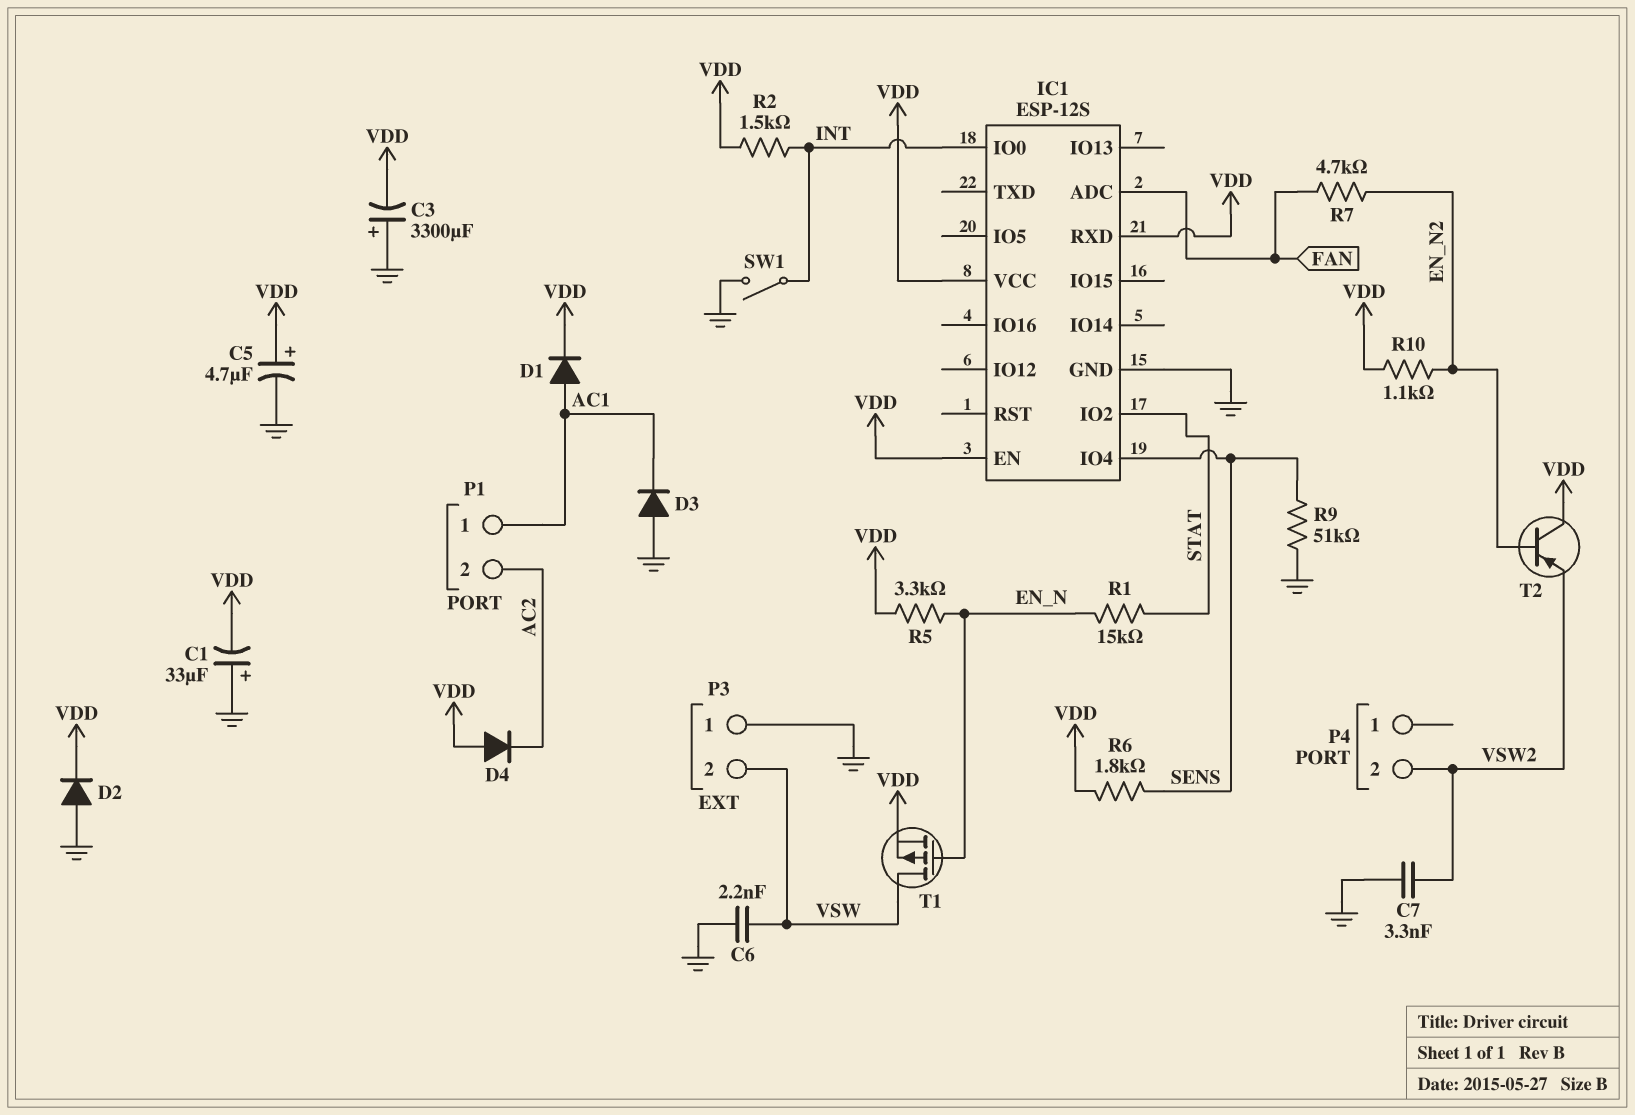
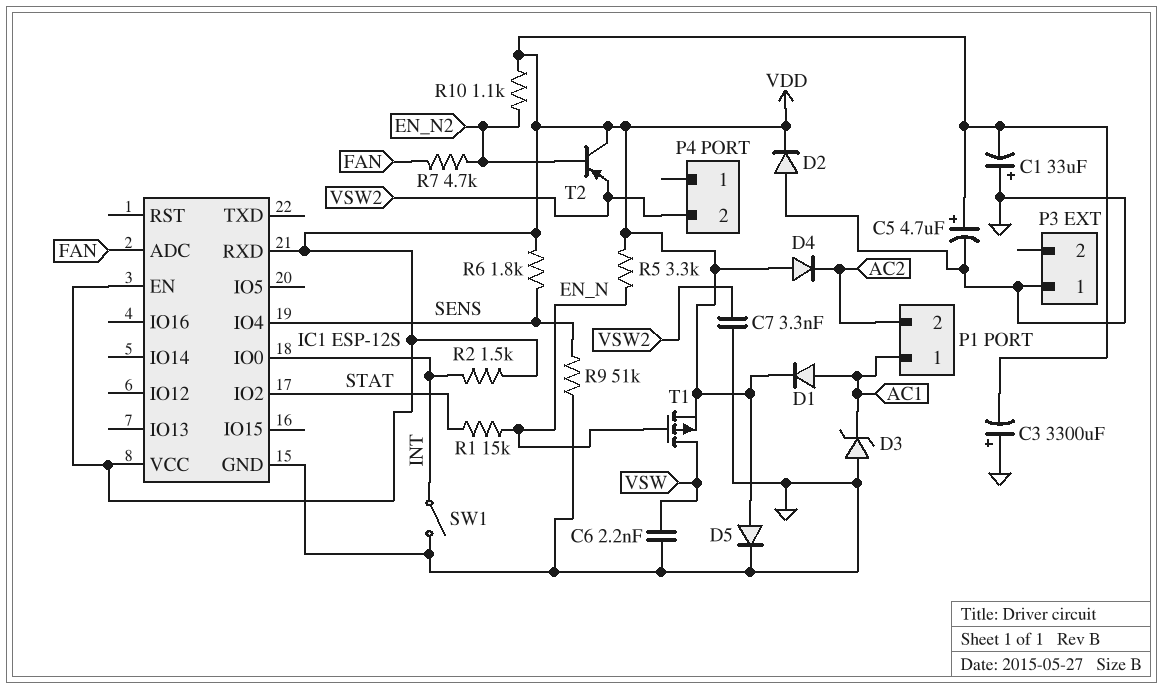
D3: diode (A GND, K AC1) -> zener (A GND, K AC1)
D5: none -> diode (A VDD, K GND)
P3 pin 2: VSW -> none

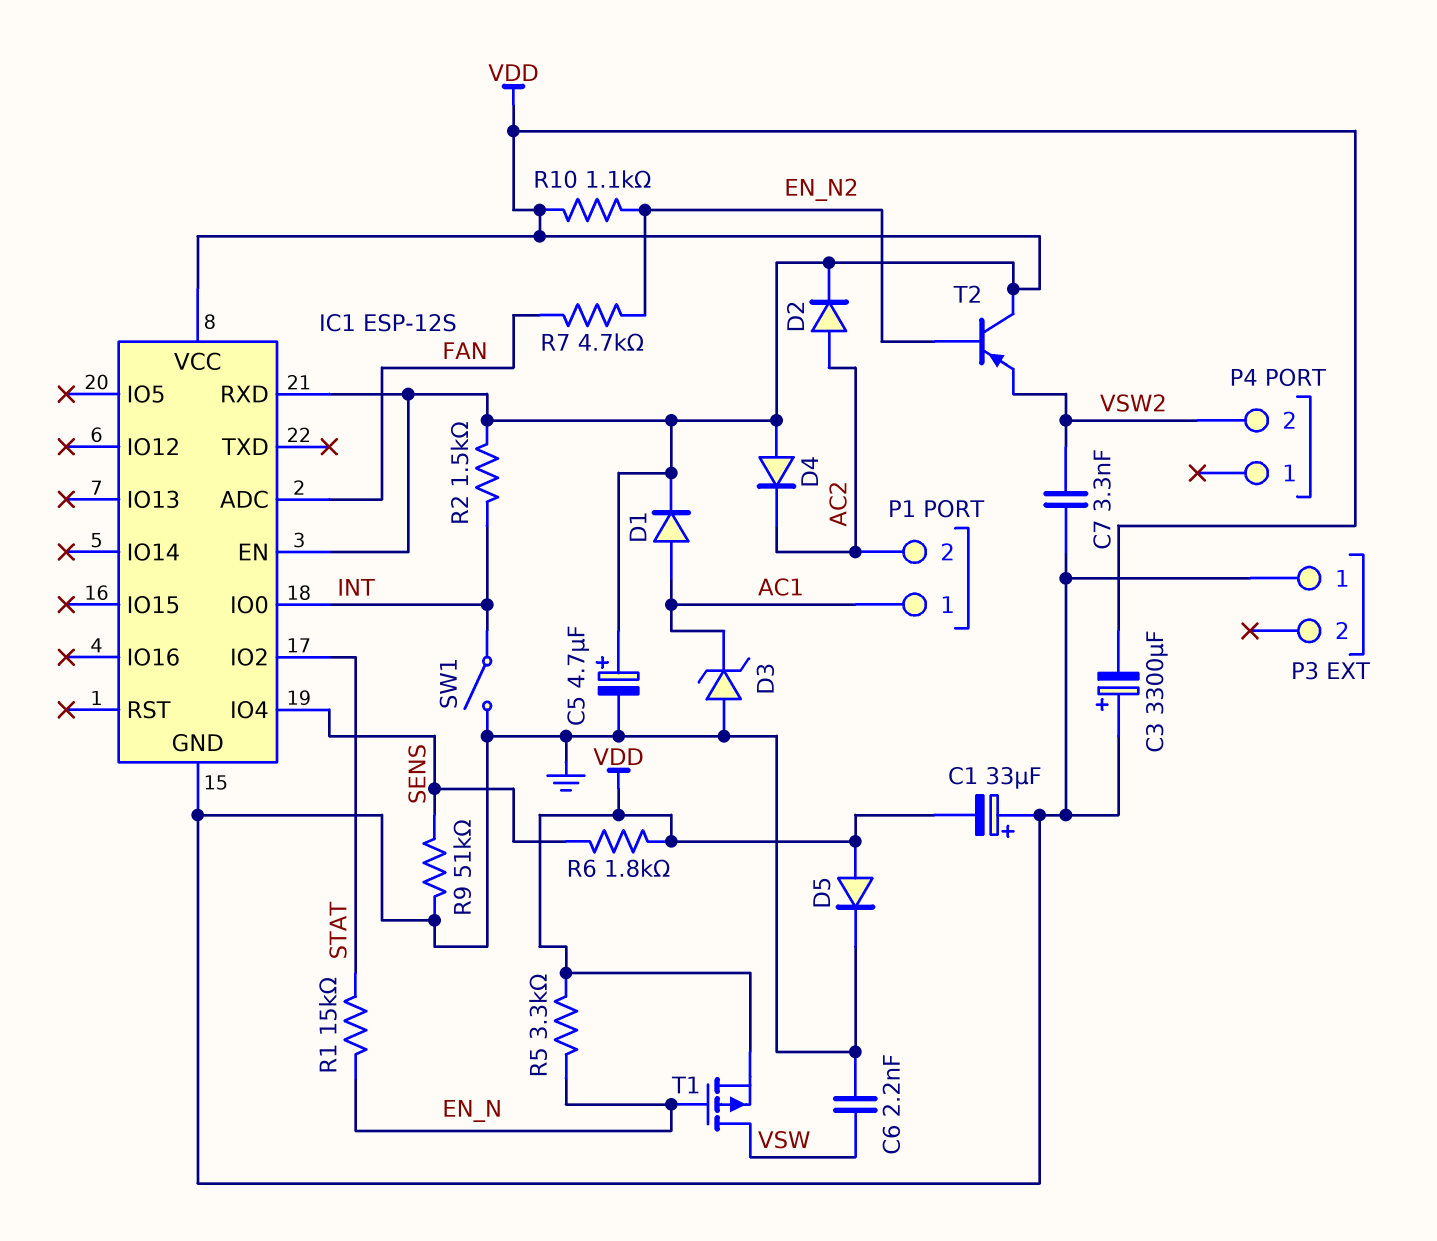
D2: diode (A GND, K VDD) -> diode (A AC2, K VDD)

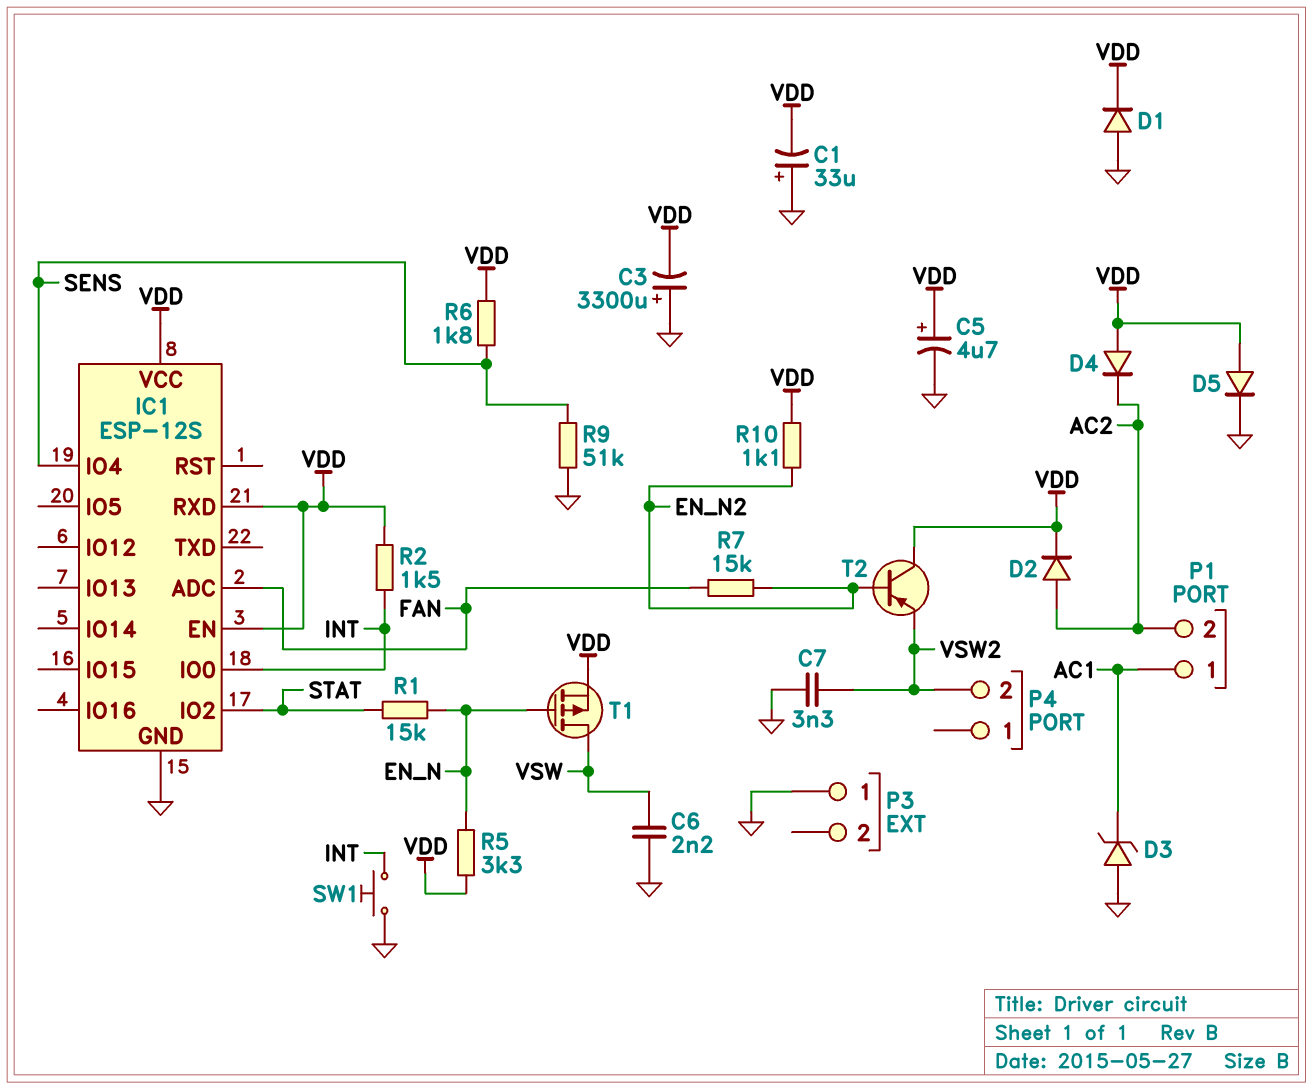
D1: diode (A AC1, K VDD) -> diode (A GND, K VDD)
R7: 4.7k (EN_N2, FAN) -> 15k (EN_N2, FAN)
SW1: switch (GND, INT) -> button (GND, INT)

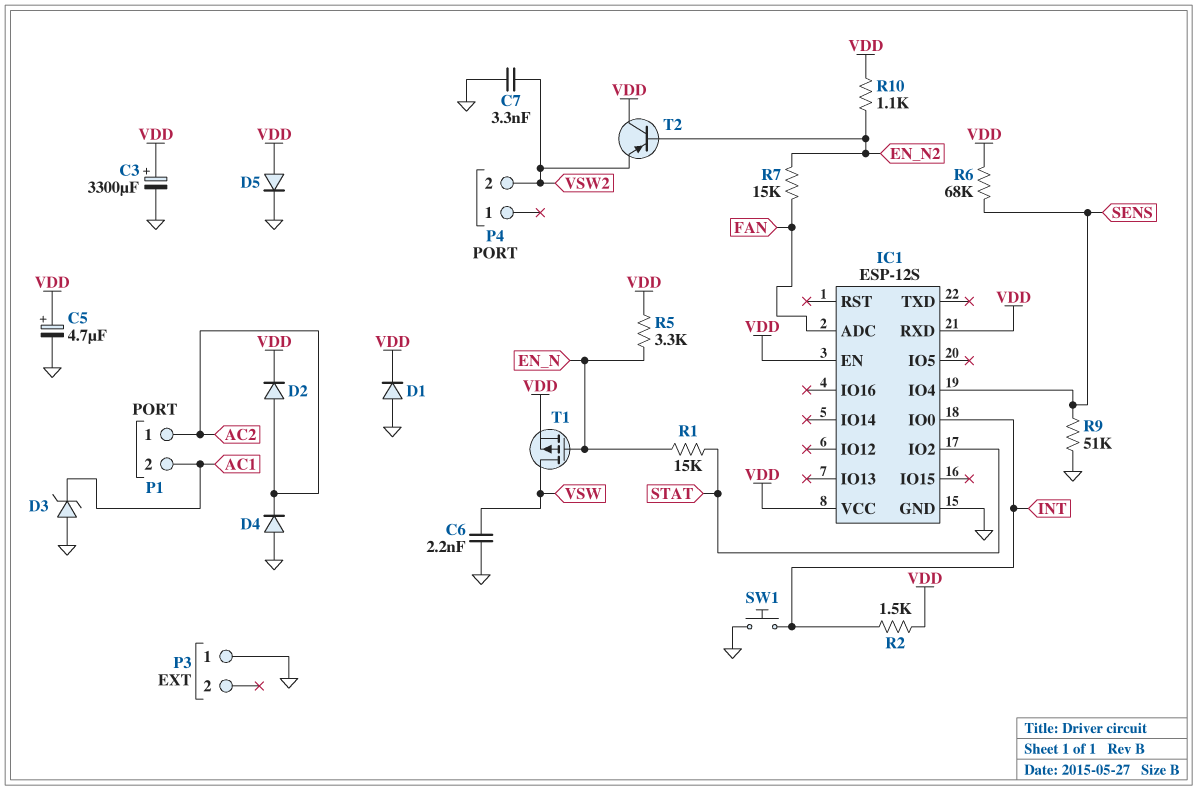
C1: 33uF (plus GND, minus VDD) -> none
C3: 3300uF (plus GND, minus VDD) -> 3300uF (plus VDD, minus GND)
D4: diode (A VDD, K AC2) -> diode (A GND, K AC2)
P1 pin 1: AC1 -> AC2
P1 pin 2: AC2 -> AC1
R6: 1.8k (SENS, VDD) -> 68k (SENS, VDD)

